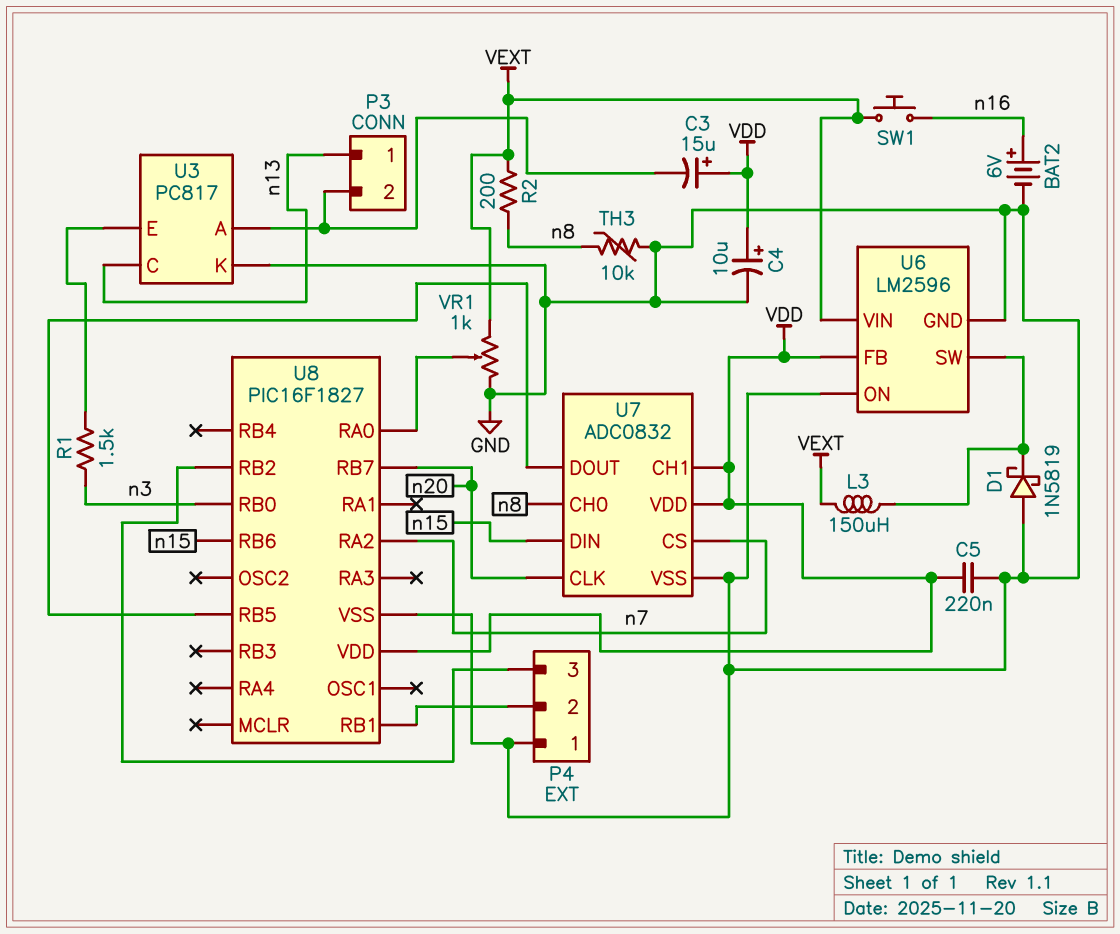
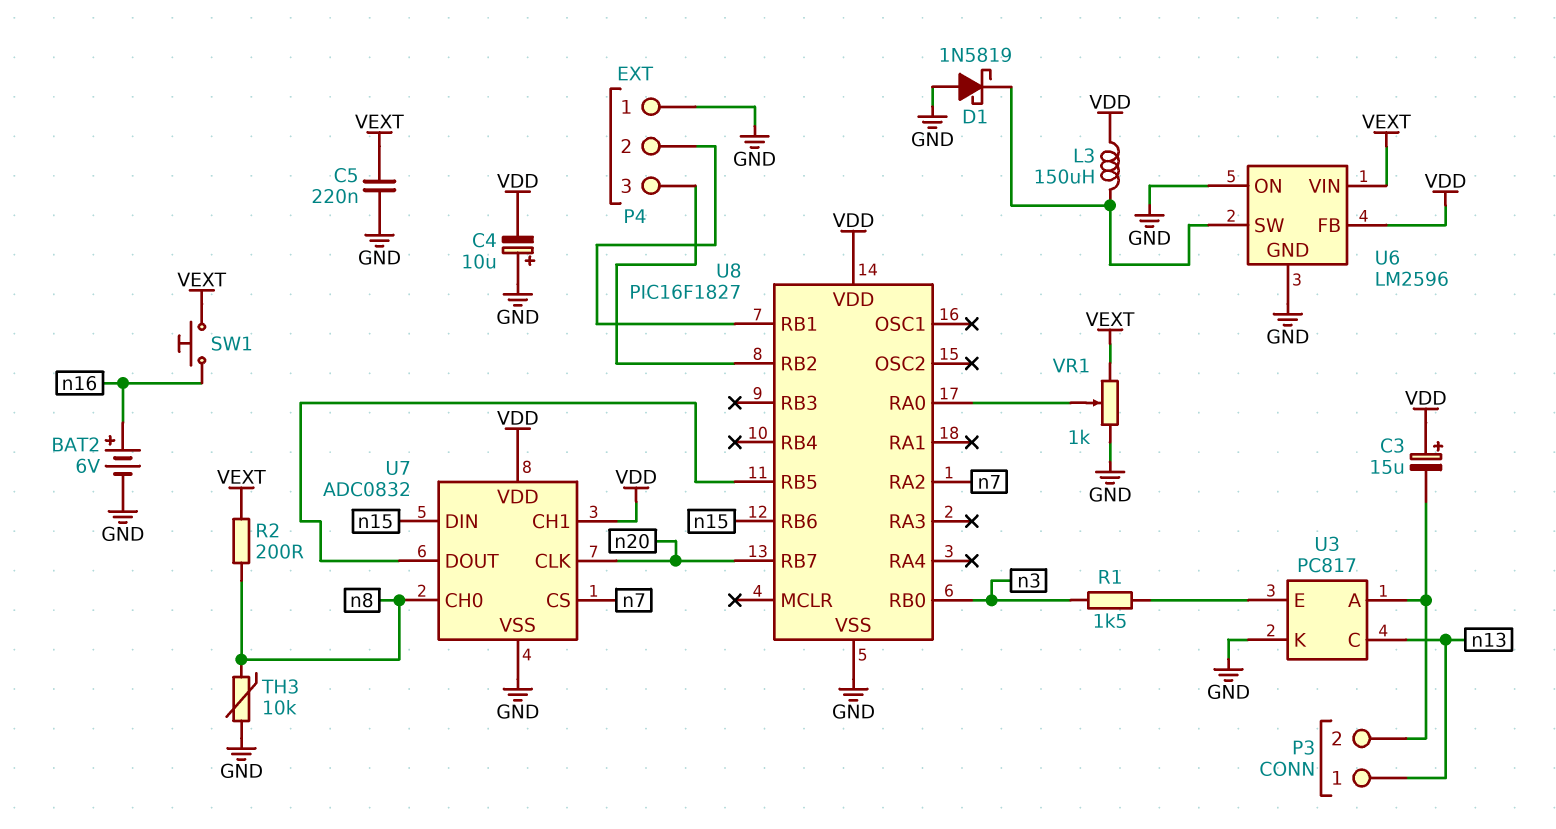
C4: 10uF (plus VDD, minus GND) -> 10uF (plus GND, minus VDD)
C5: 220nF (GND, VDD) -> 220nF (GND, VEXT)
L3: 150uH (U6/SW, VEXT) -> 150uH (U6/SW, VDD)

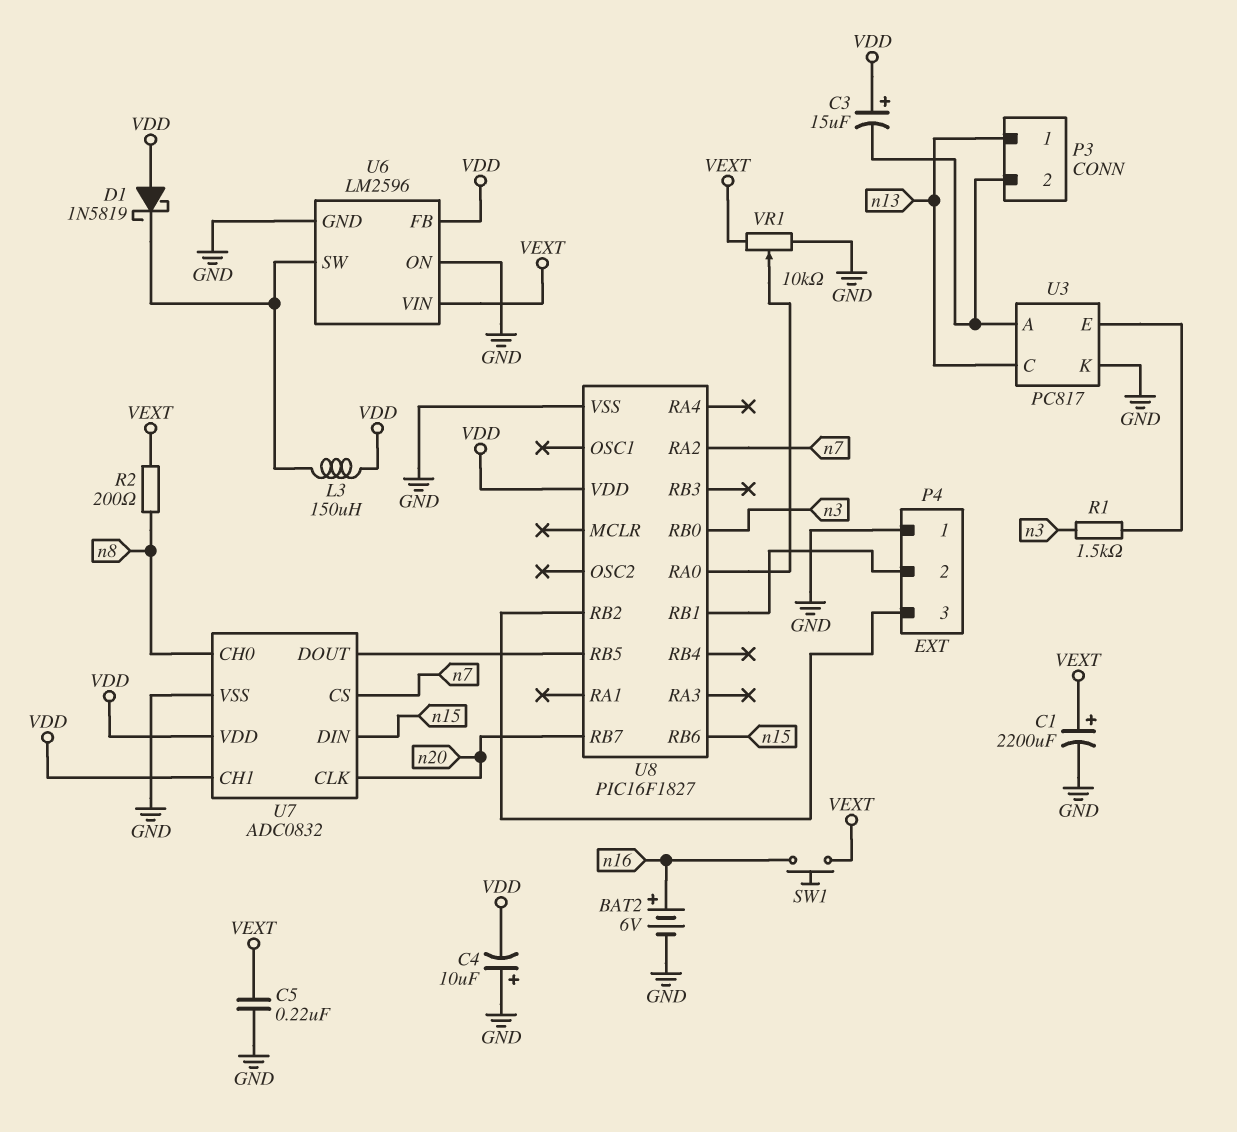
C1: none -> 2200uF (plus VEXT, minus GND)
D1: schottky 1N5819 (A GND, K U6/SW) -> schottky 1N5819 (A VDD, K U6/SW)
TH3: 10k (GND, n8) -> none
VR1: 1k (GND, VEXT, wiper U8/RA0) -> 10k (GND, VEXT, wiper U8/RA0)

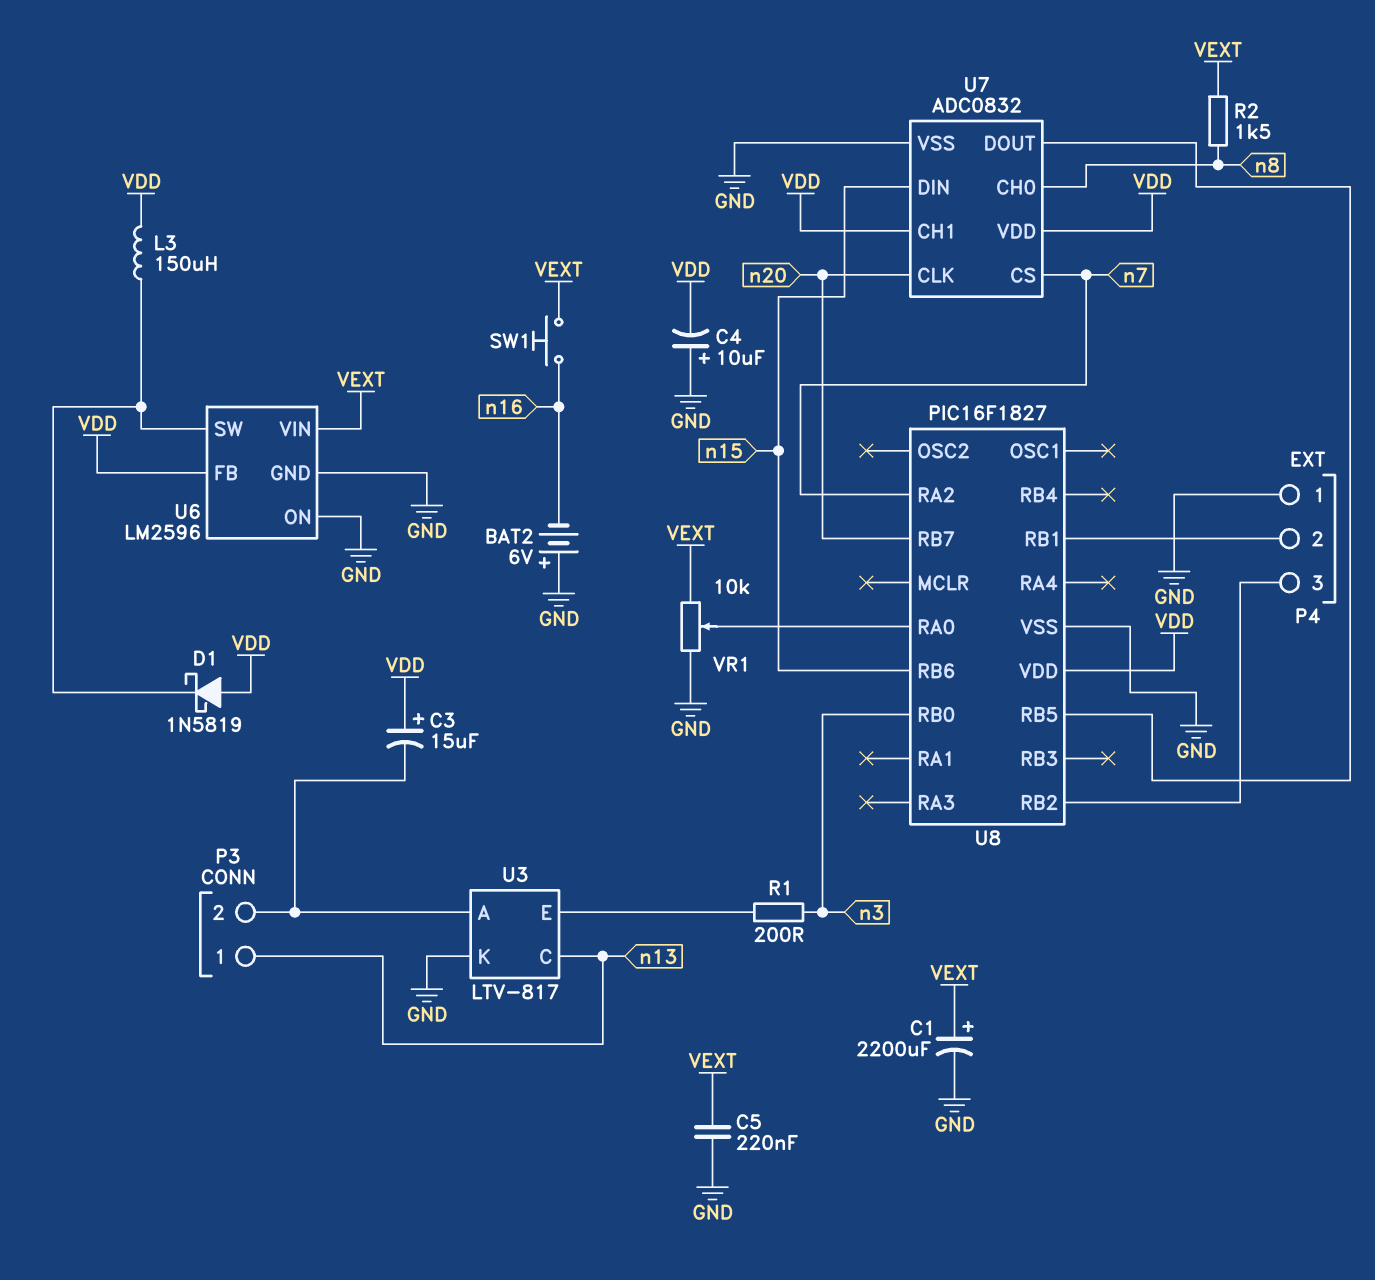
BAT2: 6V (plus n16, minus GND) -> 6V (plus GND, minus n16)
R1: 1.5k (U3/E, n3) -> 200 (U3/E, n3)
R2: 200 (VEXT, n8) -> 1.5k (VEXT, n8)
U3: PC817 -> LTV-817

